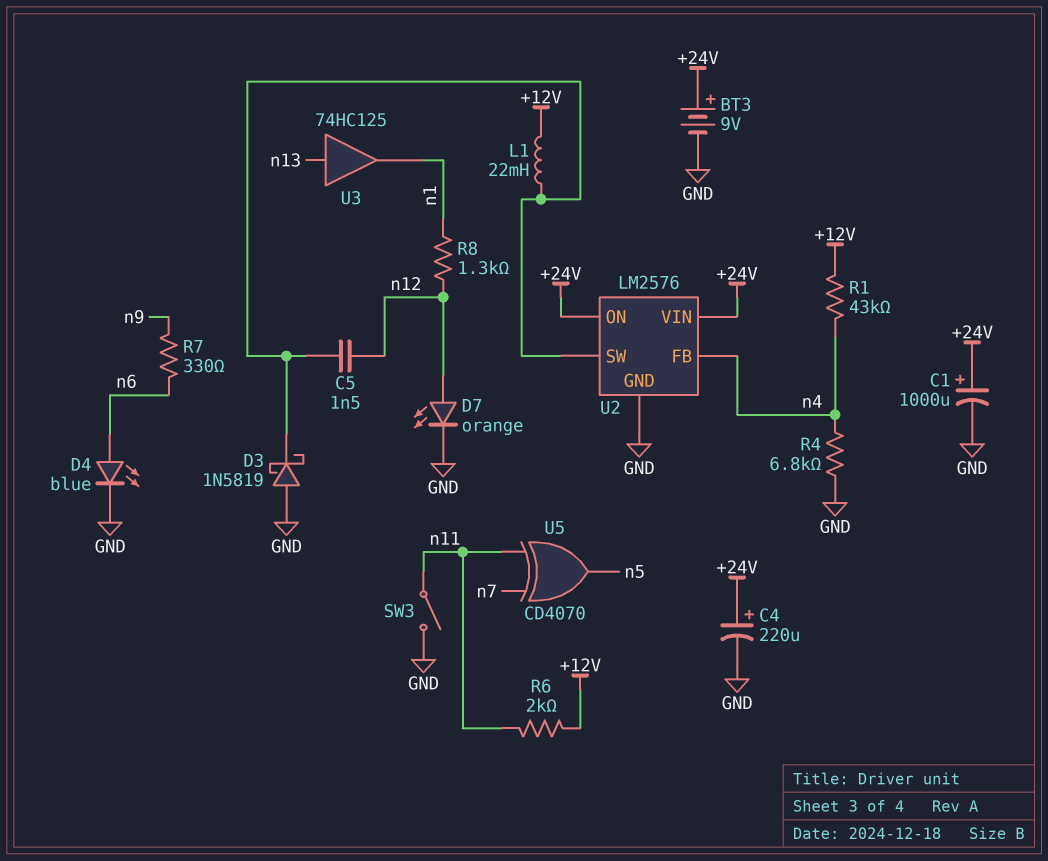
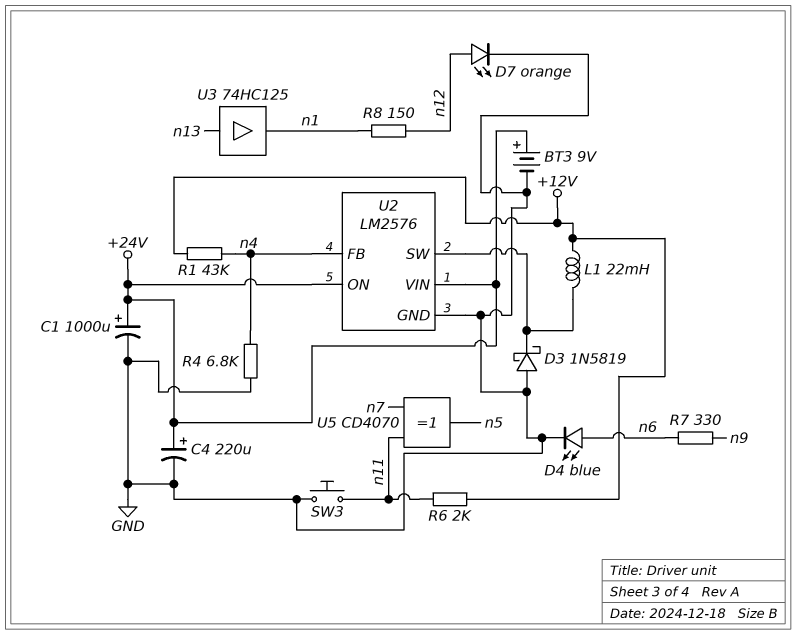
C5: 1.5nF (U2/SW, n12) -> none
R8: 1.3k (n1, n12) -> 150 (n1, n12)
SW3: switch (GND, n11) -> button (GND, n11)

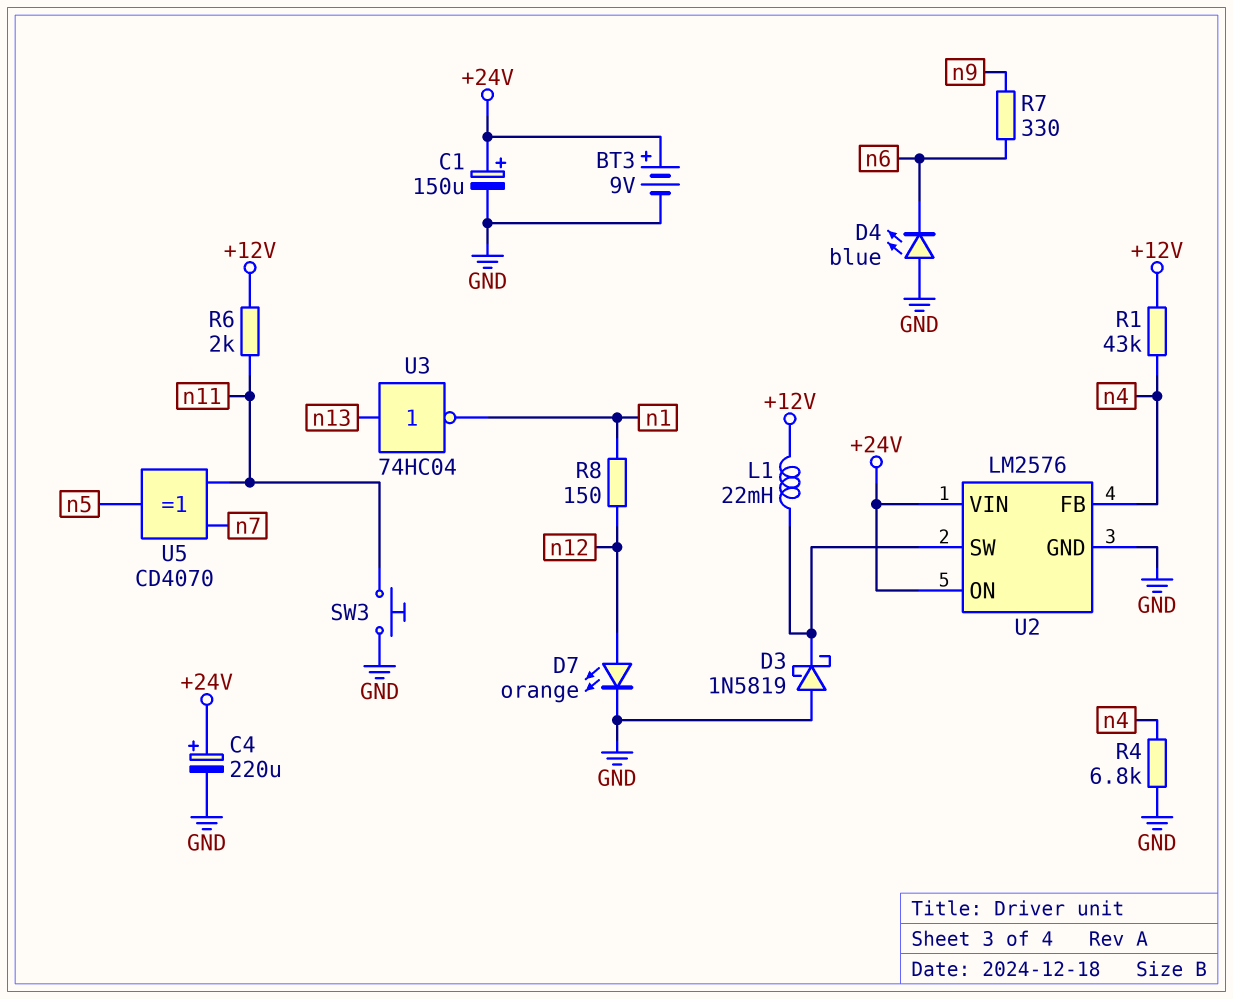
C1: 1000uF (plus +24V, minus GND) -> 150uF (plus +24V, minus GND)
D4: LED blue (A n6, K GND) -> LED blue (A GND, K n6)
U3: buffer 74HC125 (in n13, out n1) -> NOT 74HC04 (in n13, out n1)

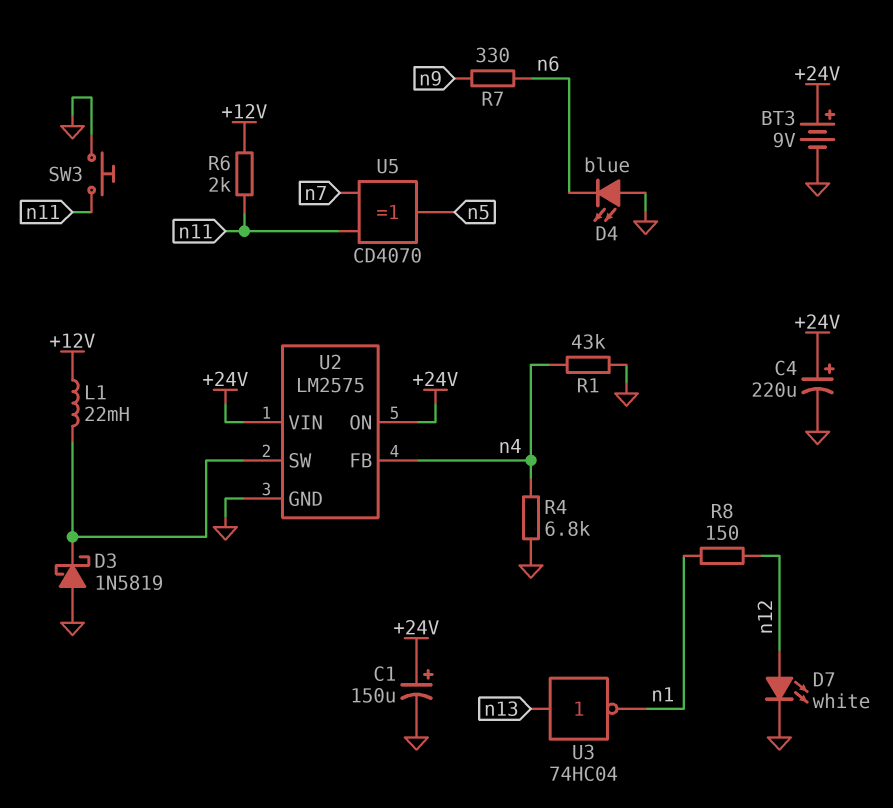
D7: LED orange (A n12, K GND) -> LED white (A n12, K GND)
R1: 43k (+12V, n4) -> 43k (GND, n4)
U2: LM2576 -> LM2575

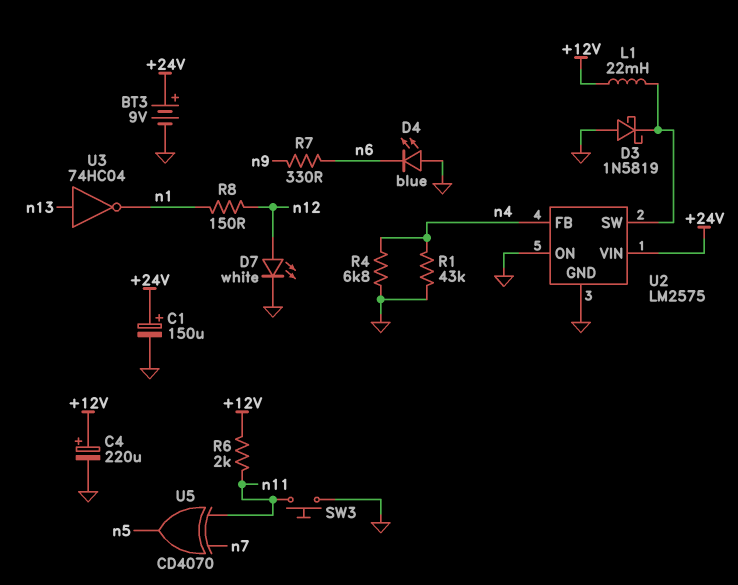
C4: 220uF (plus +24V, minus GND) -> 220uF (plus +12V, minus GND)
U2 pin ON: +24V -> GND

